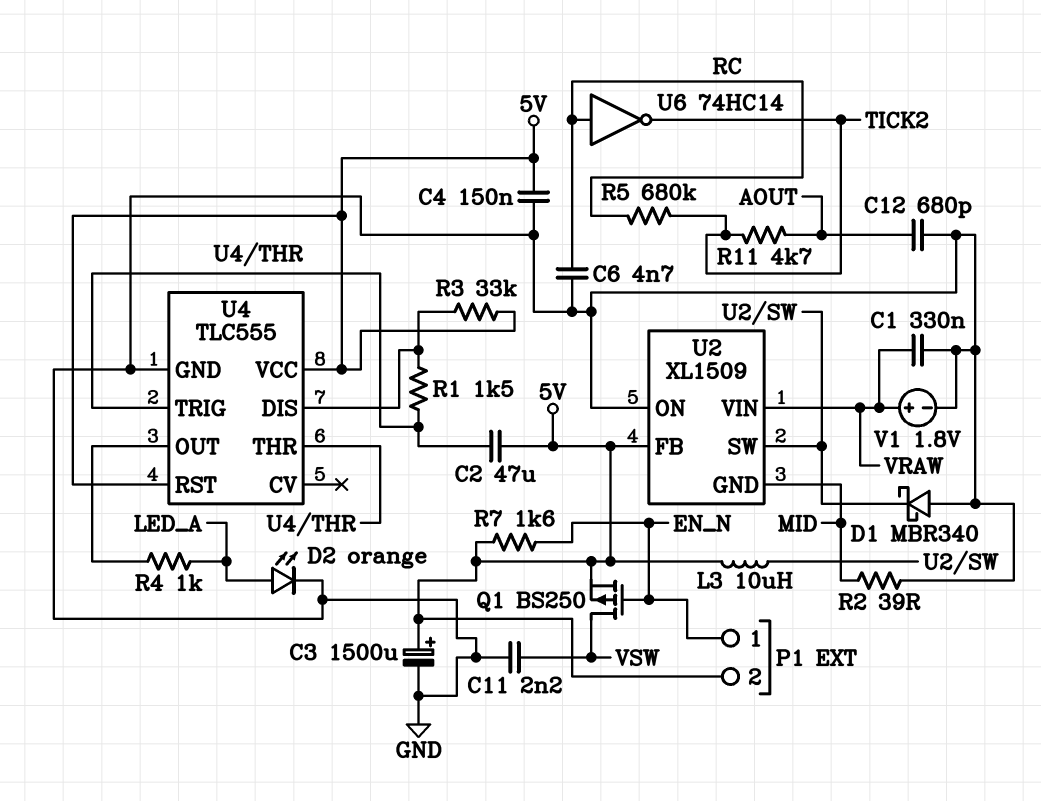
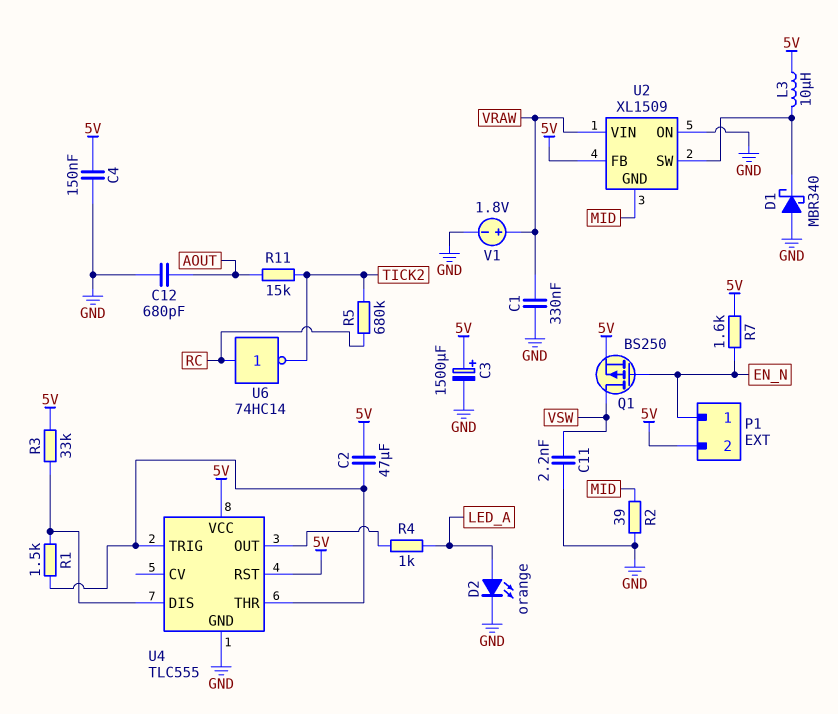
C6: 4.7nF (GND, RC) -> none
R11: 4.7k (AOUT, TICK2) -> 15k (AOUT, TICK2)

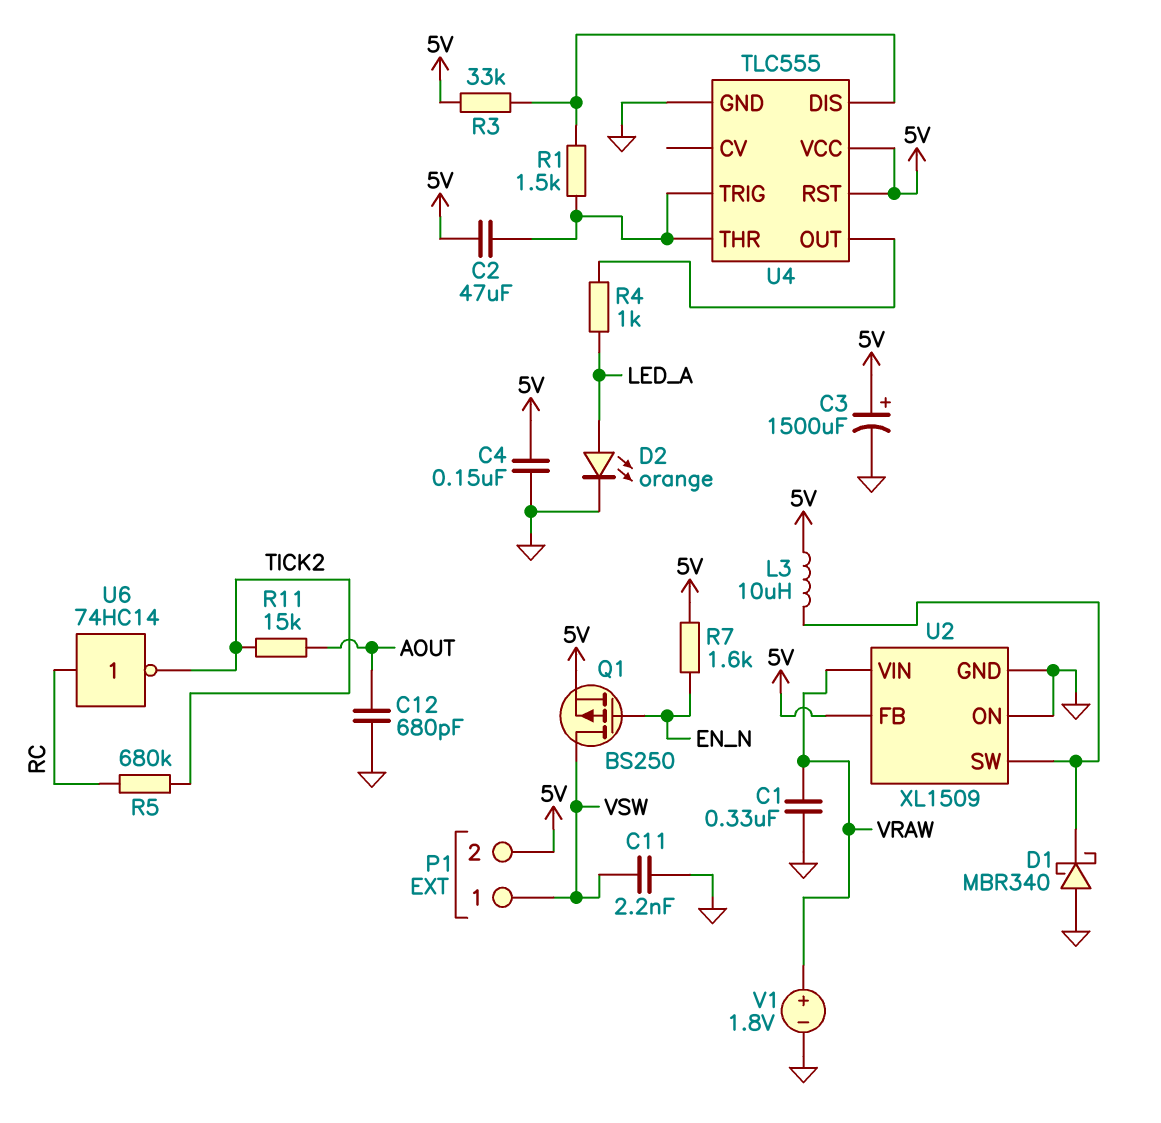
P1 pin 1: EN_N -> VSW
R2: 39 (GND, MID) -> none
U2 pin GND: MID -> GND

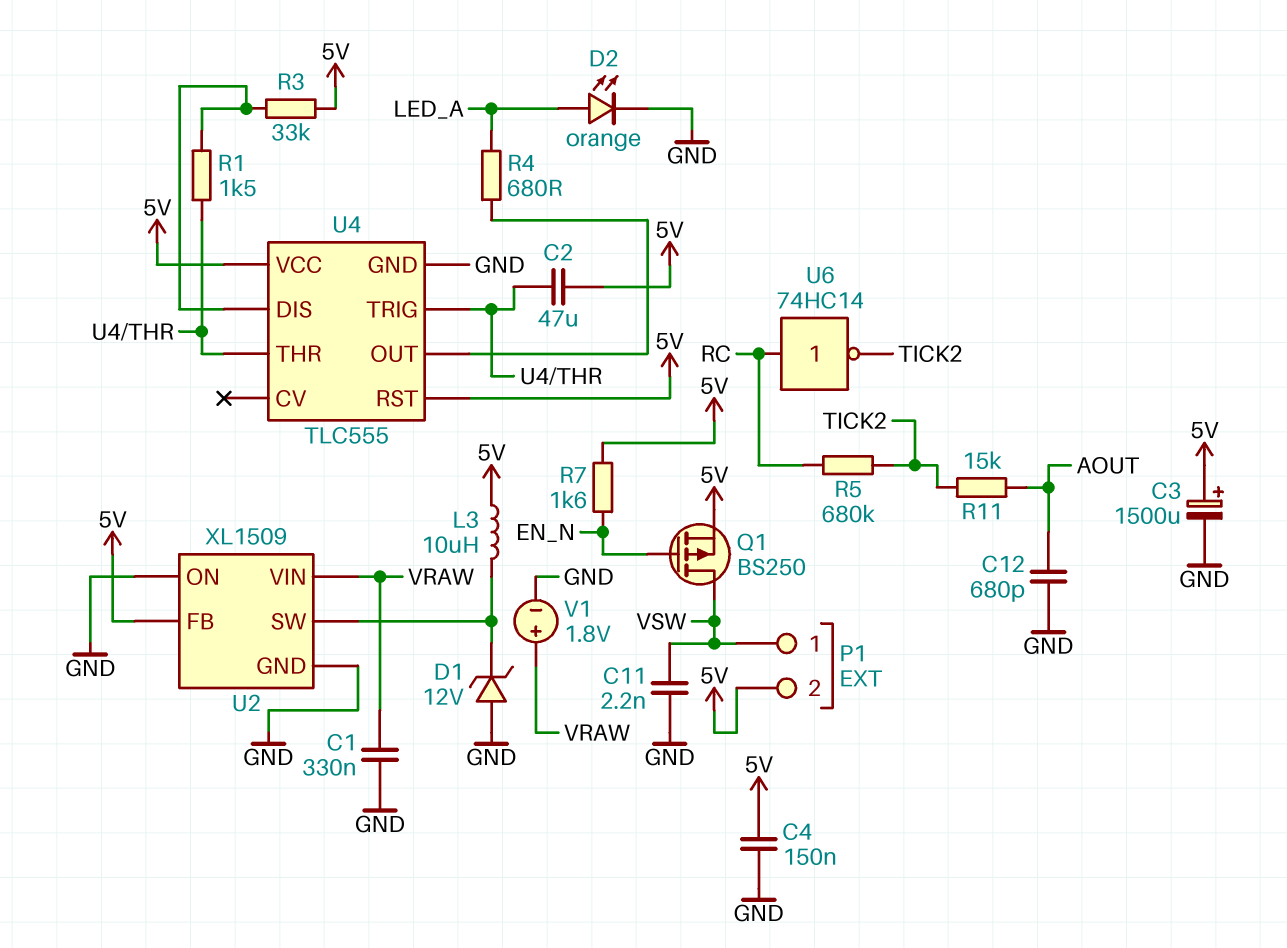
D1: schottky MBR340 (A GND, K U2/SW) -> zener 12V (A GND, K U2/SW)
R4: 1k (LED_A, U4/OUT) -> 680 (LED_A, U4/OUT)

